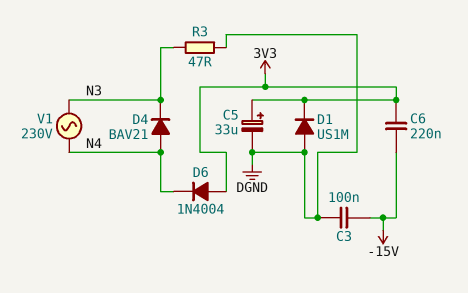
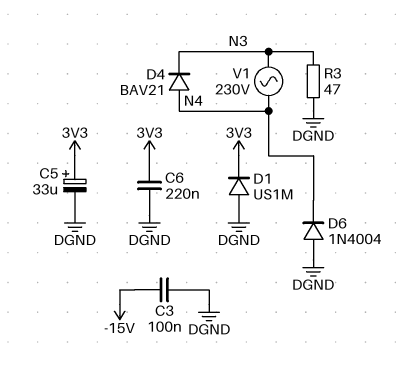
C6: 220nF (-15V, 3V3) -> 220nF (3V3, DGND)
D6: diode 1N4004 (A 3V3, K N4) -> diode 1N4004 (A DGND, K N4)

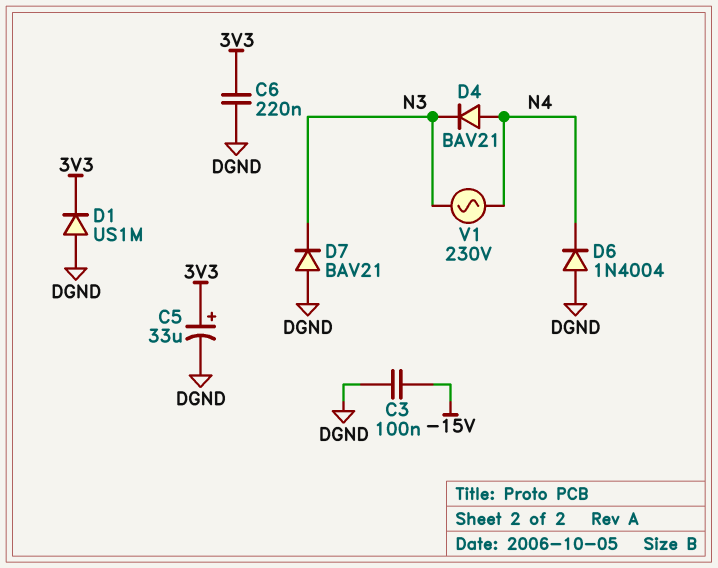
D7: none -> diode BAV21 (A DGND, K N3)
R3: 47 (DGND, N3) -> none

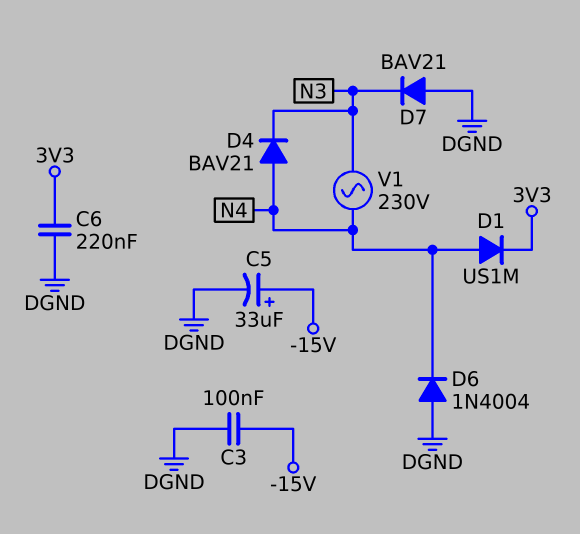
C5: 33uF (plus 3V3, minus DGND) -> 33uF (plus -15V, minus DGND)
D1: diode US1M (A DGND, K 3V3) -> diode US1M (A N4, K 3V3)

